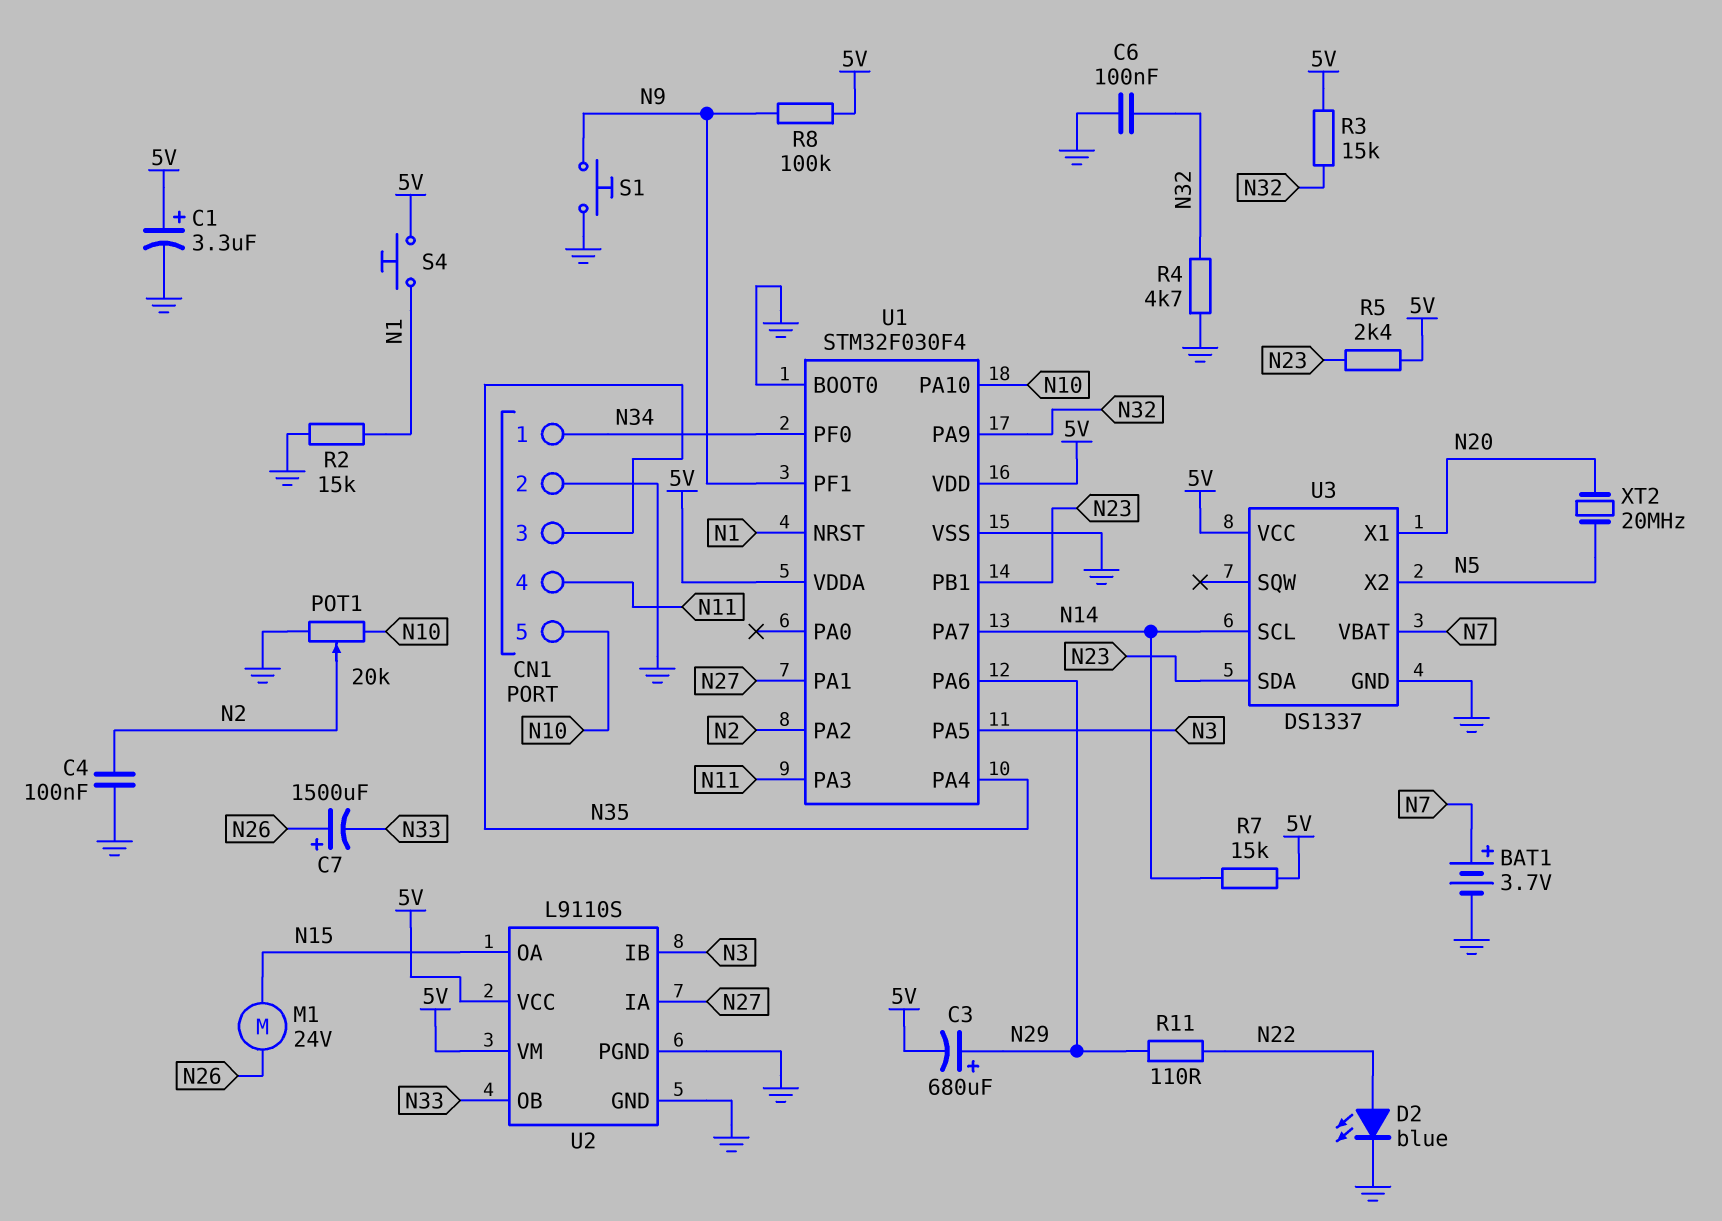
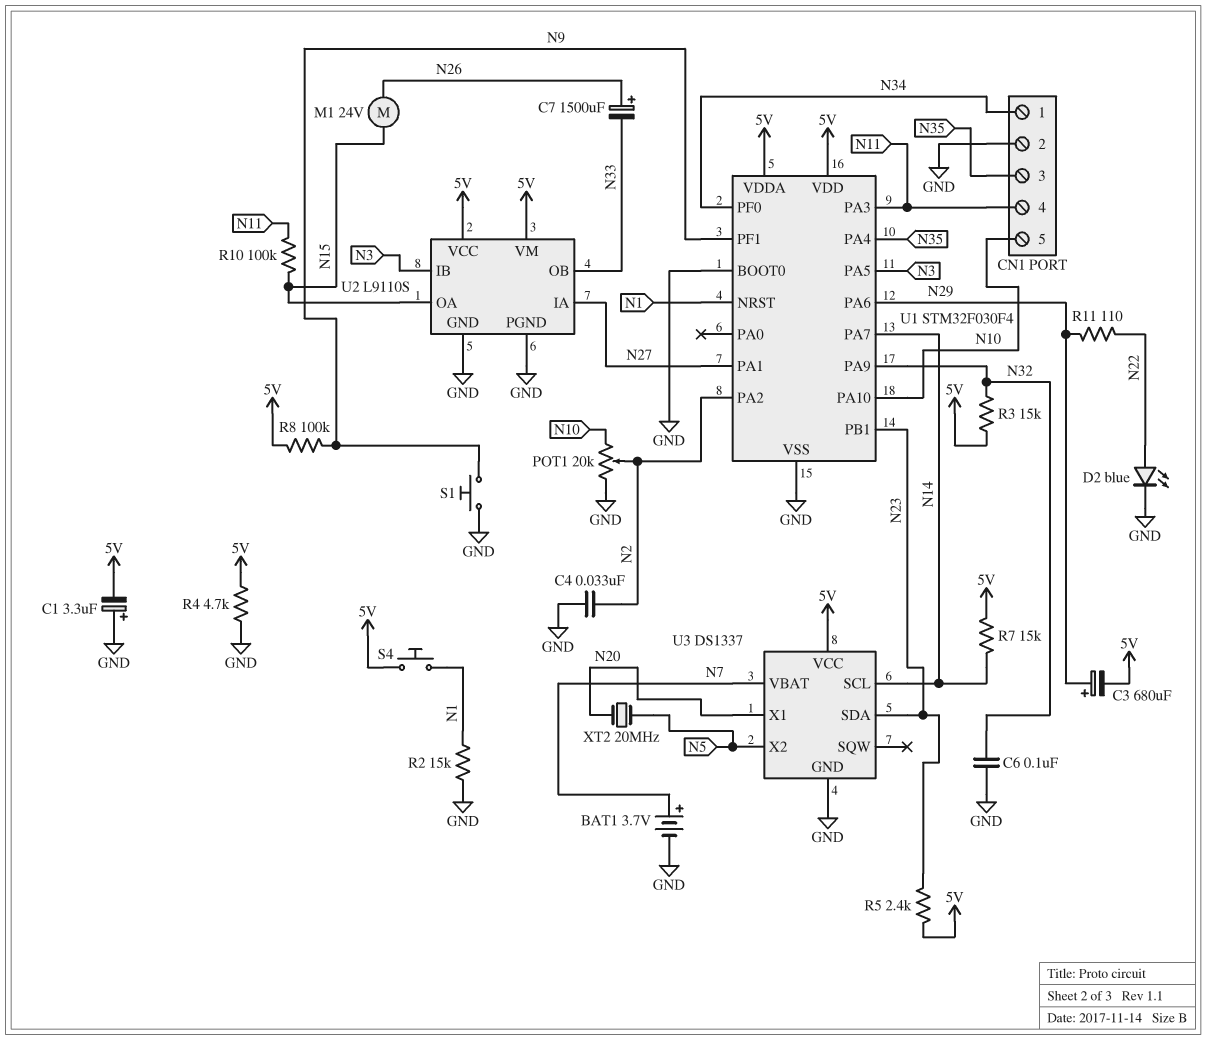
C1: 3.3uF (plus 5V, minus GND) -> 3.3uF (plus GND, minus 5V)
C4: 100nF (GND, N2) -> 33nF (GND, N2)
R4: 4.7k (GND, N32) -> 4.7k (5V, GND)
R10: none -> 100k (N11, N15)

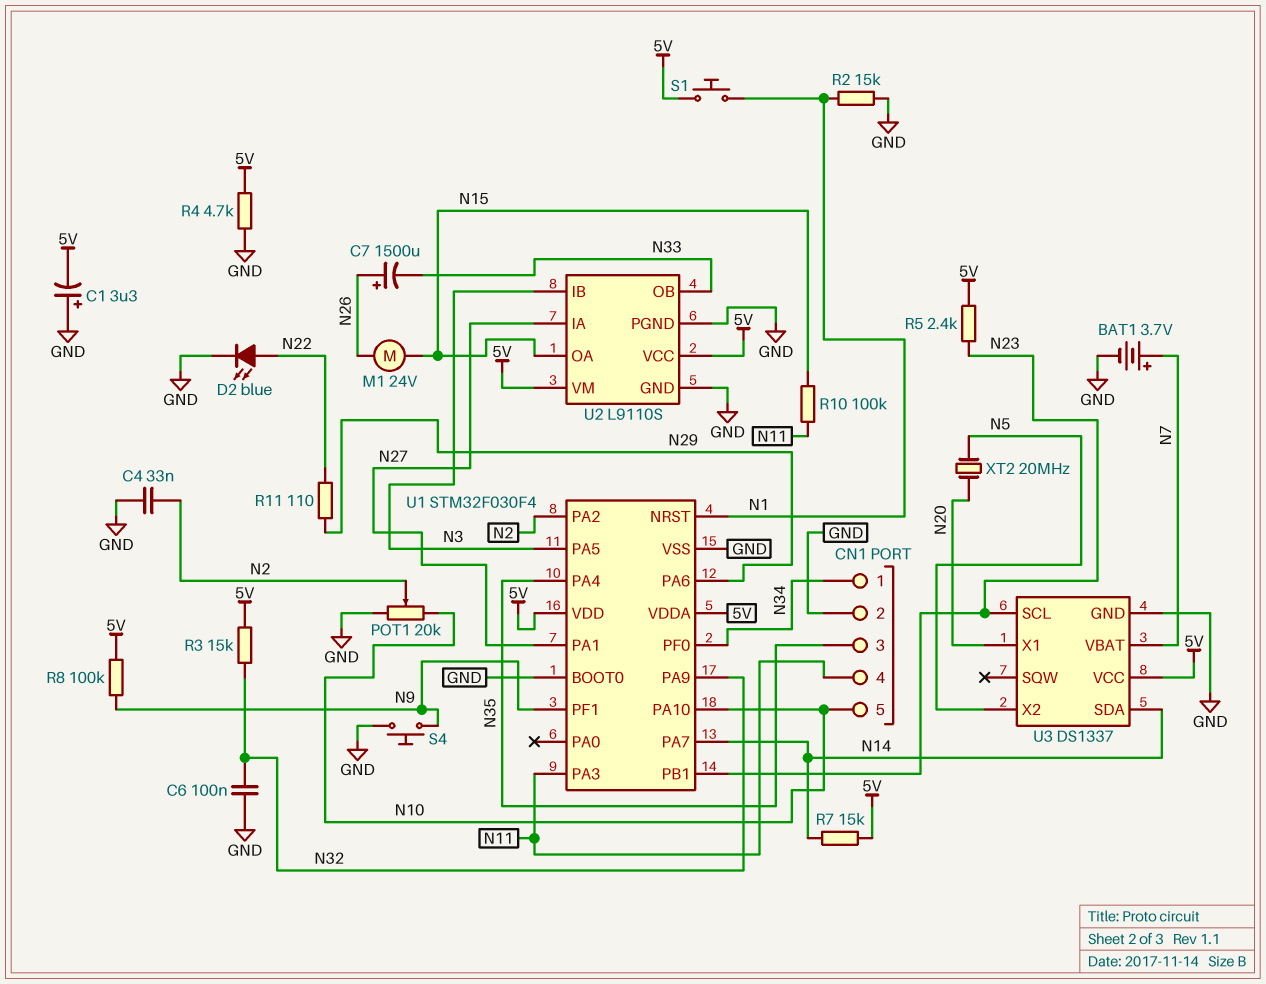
C3: 680uF (plus N29, minus 5V) -> none
S1: button (GND, N9) -> button (5V, N1)
S4: button (5V, N1) -> button (GND, N9)
U3 pin SCL: N14 -> N23
U3 pin SDA: N23 -> N14

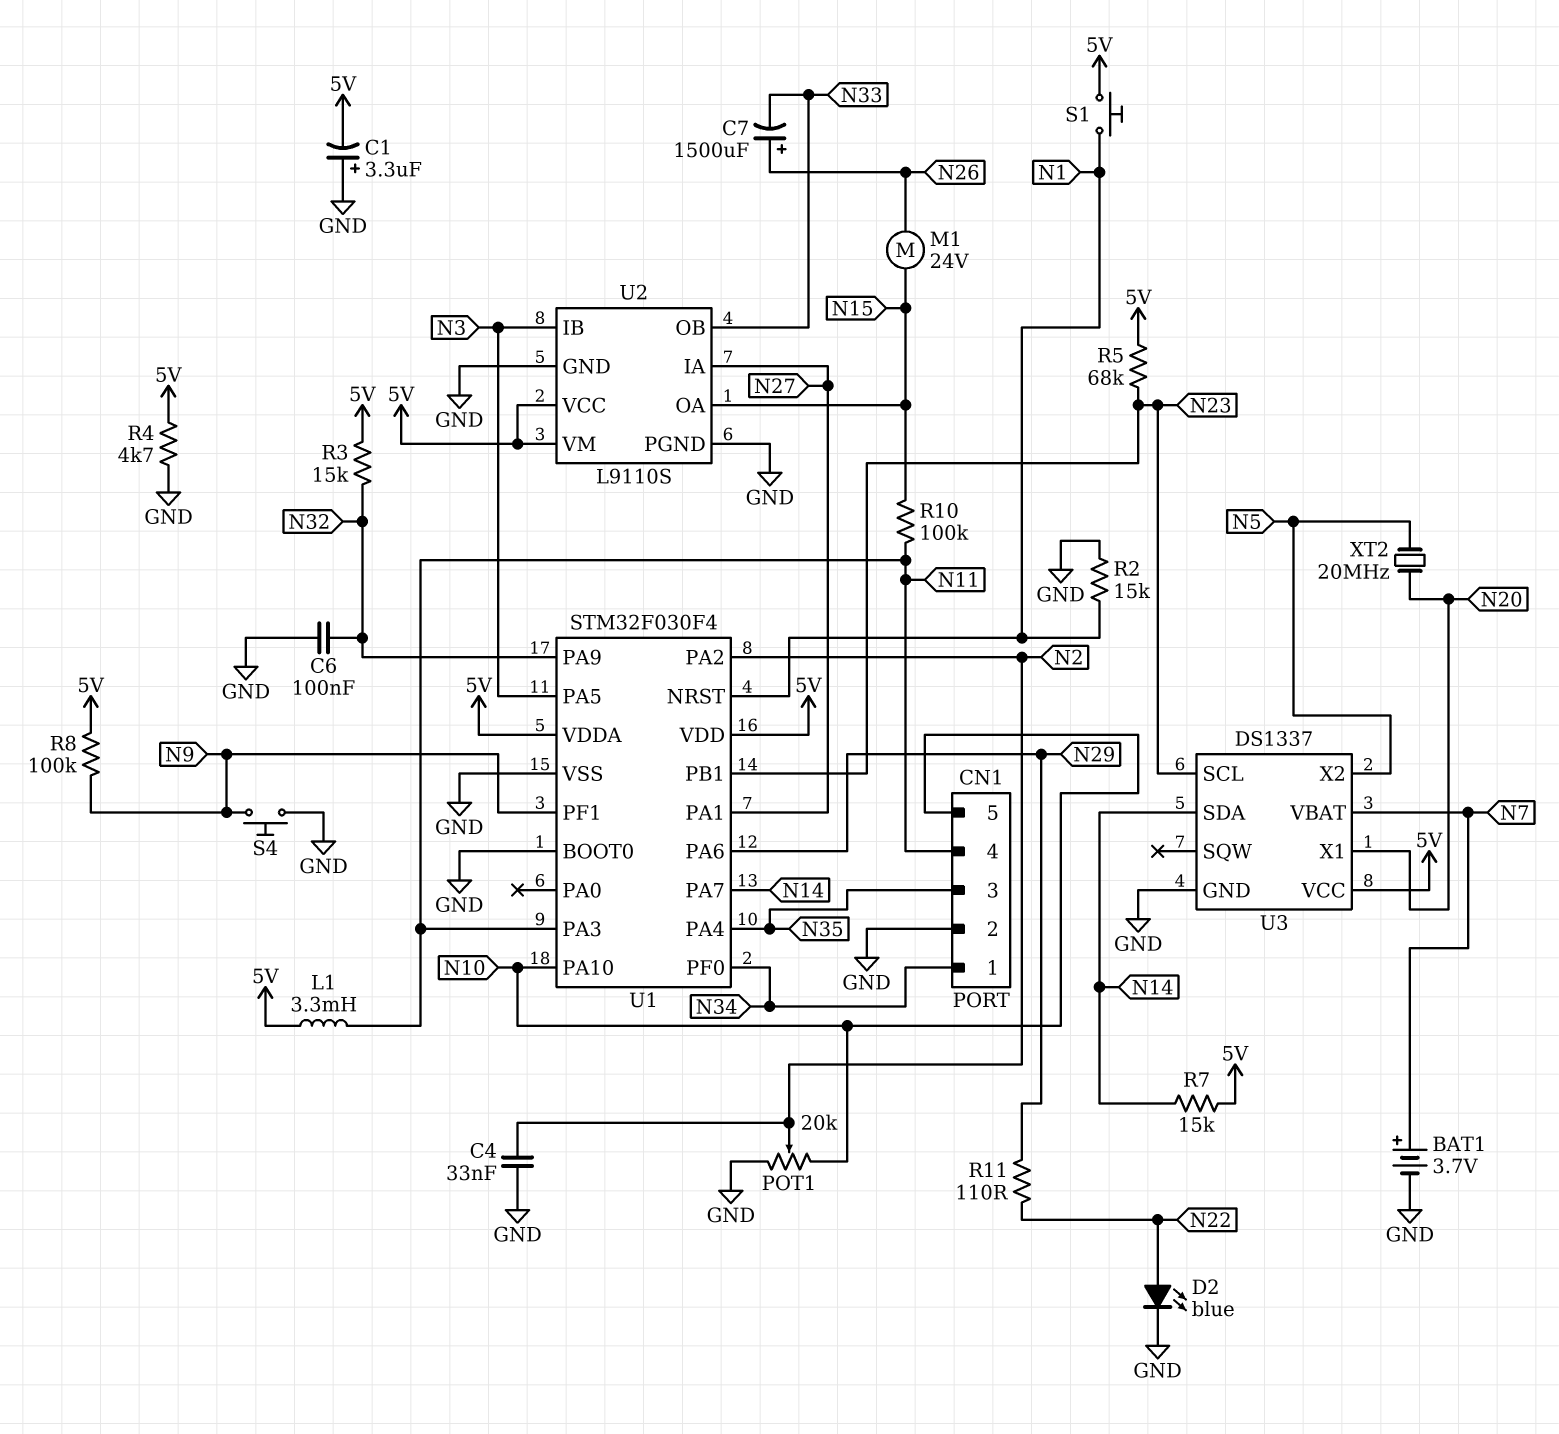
L1: none -> 3.3mH (5V, N11)
R5: 2.4k (5V, N23) -> 68k (5V, N23)

